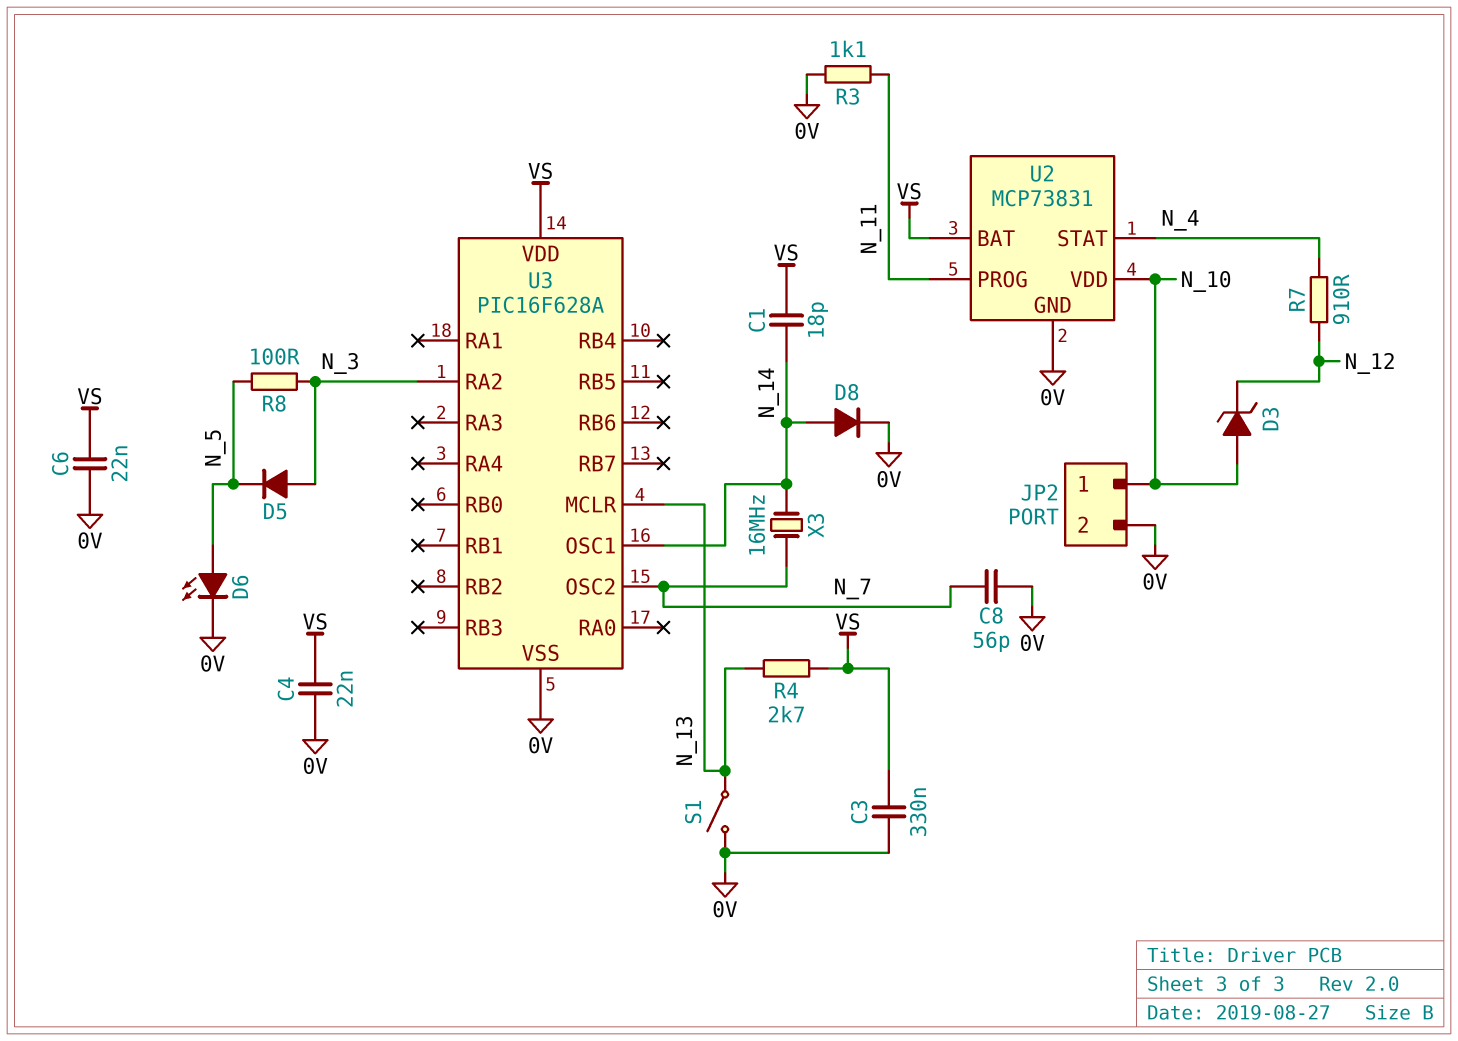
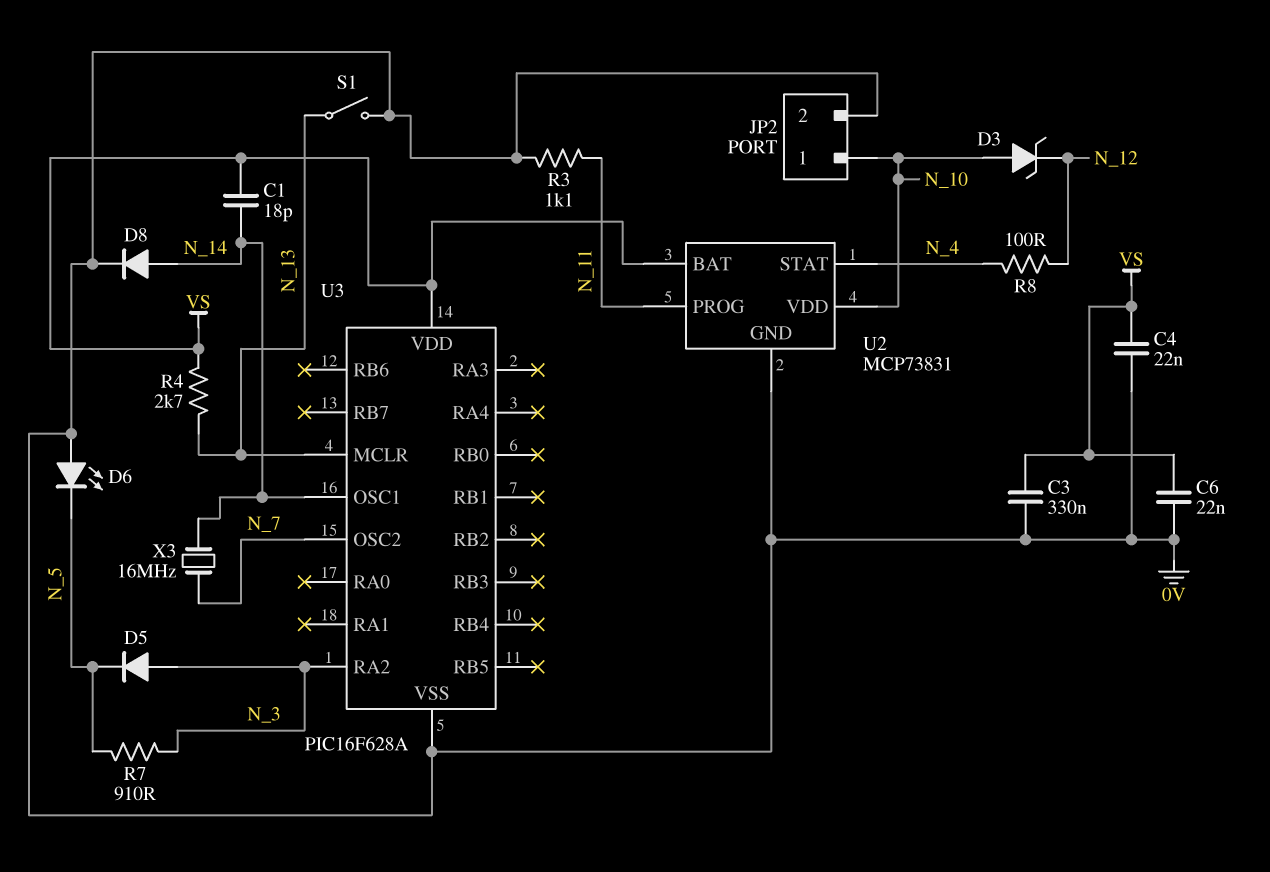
C8: 56pF (0V, N_7) -> none
D6: LED (A N_5, K 0V) -> LED (A 0V, K N_5)
R7: 910 (N_4, N_12) -> 910 (N_3, N_5)
R8: 100 (N_3, N_5) -> 100 (N_4, N_12)

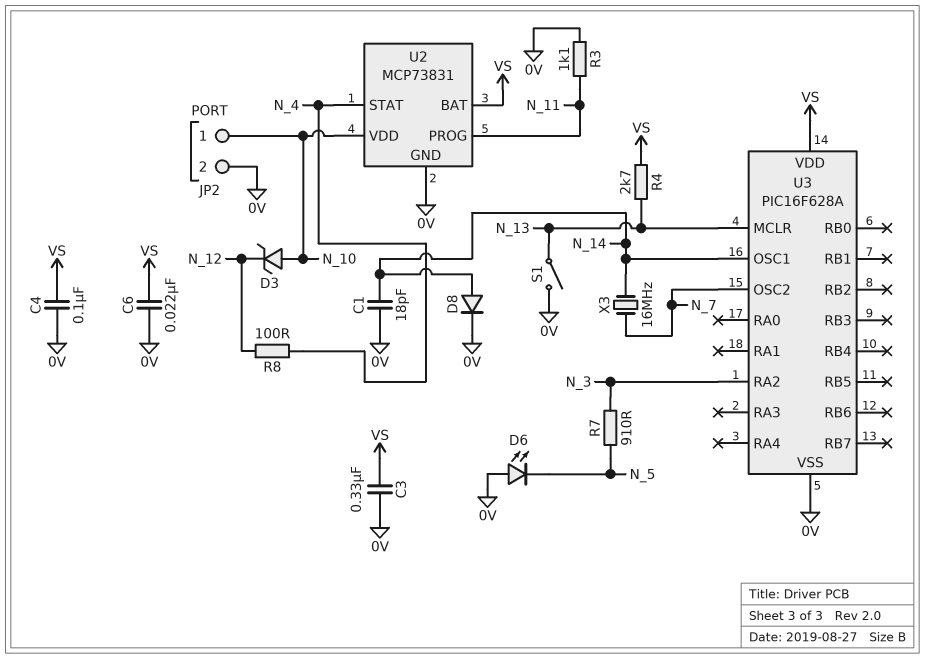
C1: 18pF (N_14, VS) -> 18pF (0V, N_14)
C4: 22nF (0V, VS) -> 100nF (0V, VS)
D5: diode (A N_3, K N_5) -> none

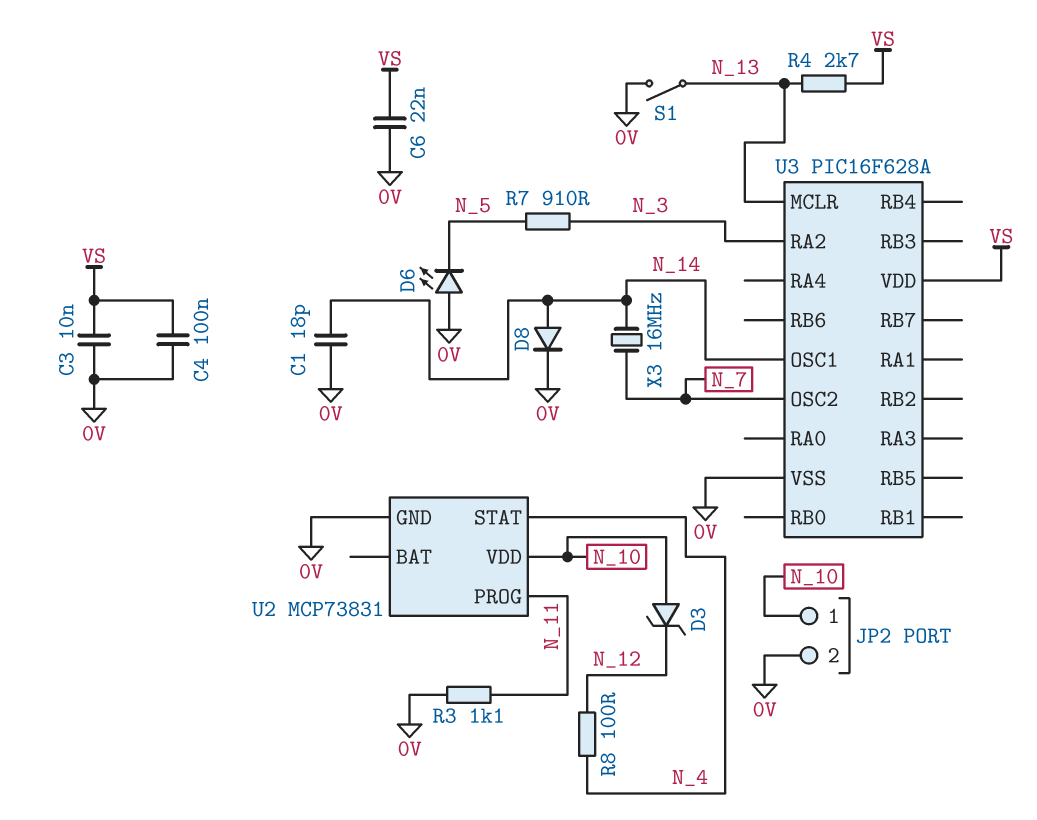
C3: 330nF (0V, VS) -> 10nF (0V, VS)
U2 pin BAT: VS -> none

